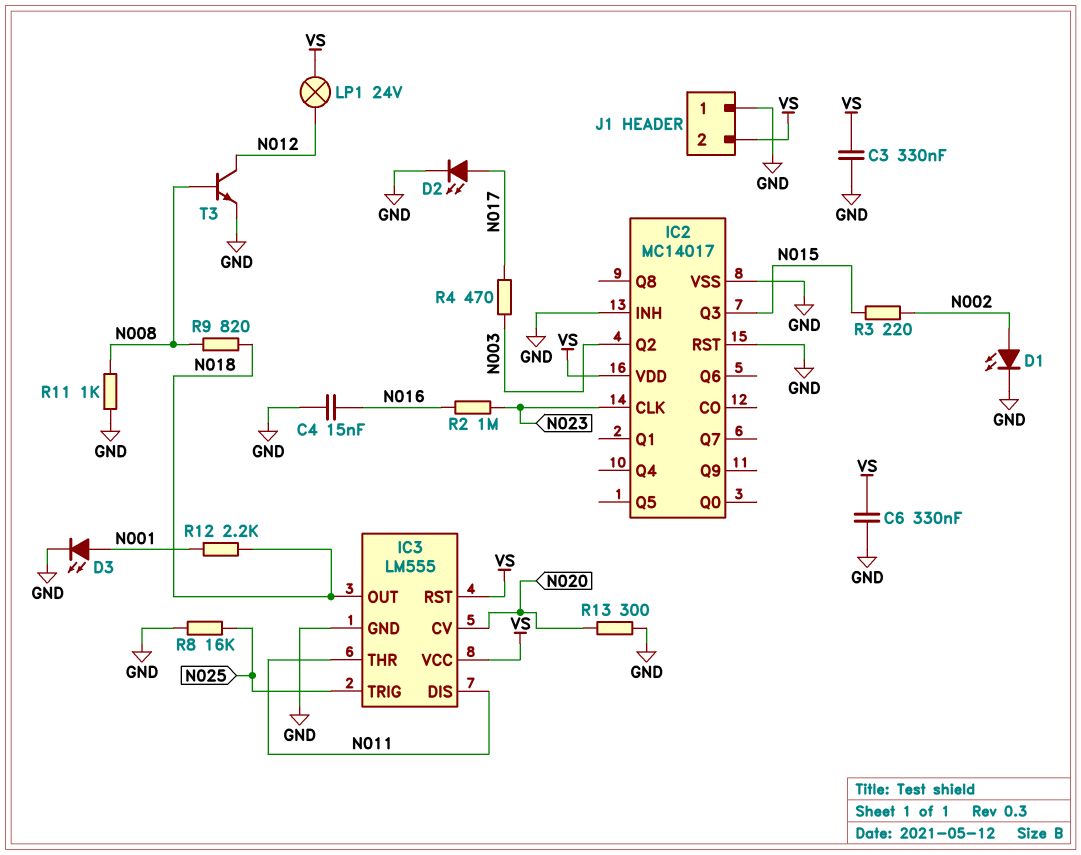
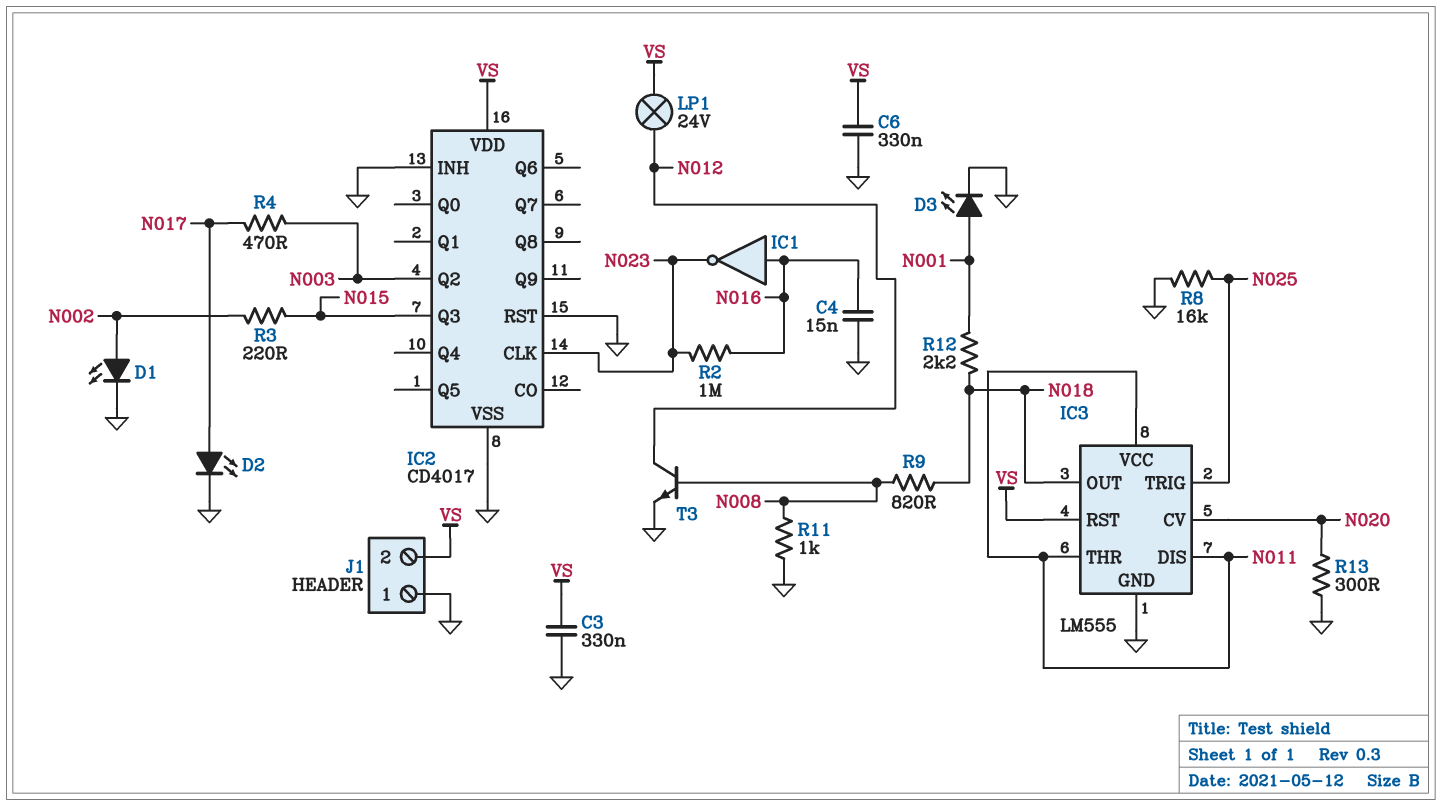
IC1: none -> NOT (in N016, out N023)
IC2: MC14017 -> CD4017
IC3 pin VCC: VS -> N011

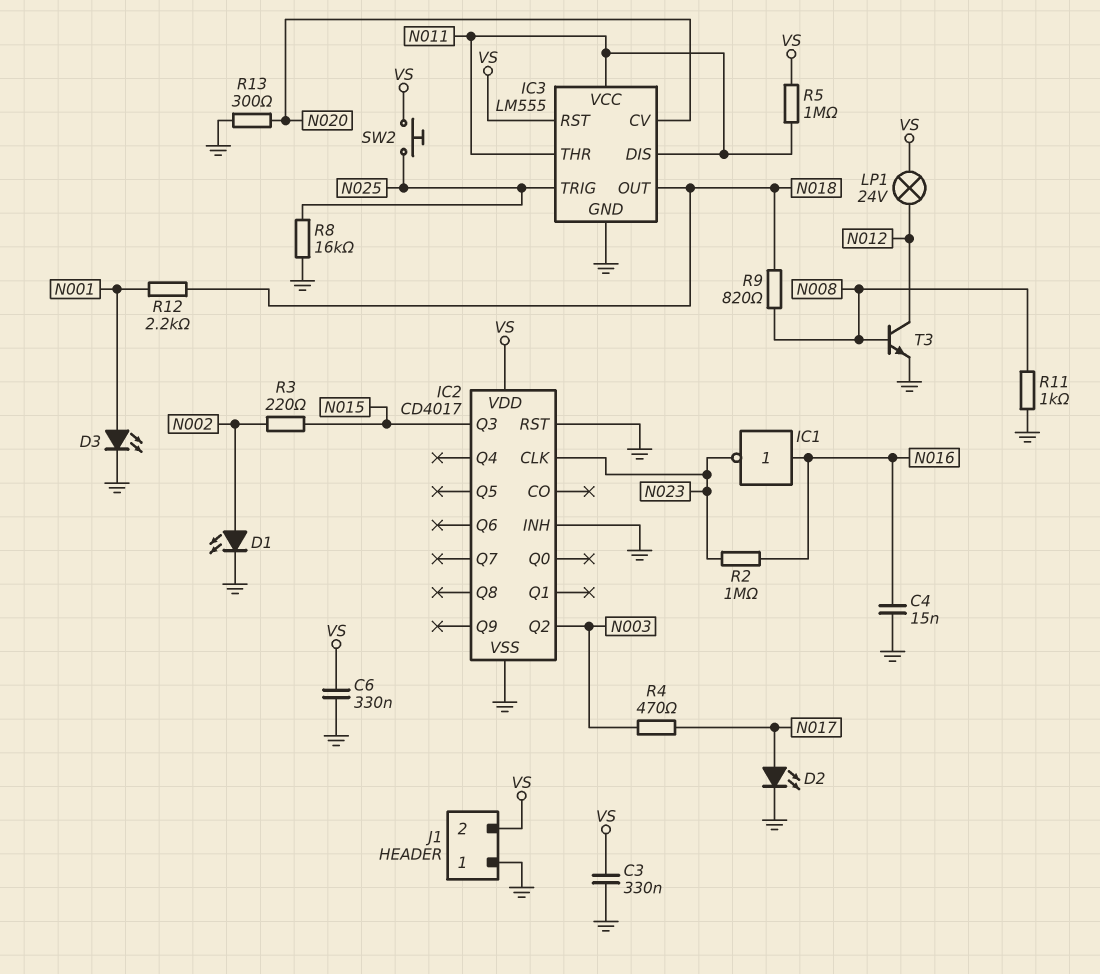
R5: none -> 1M (N011, VS)
SW2: none -> button (N025, VS)

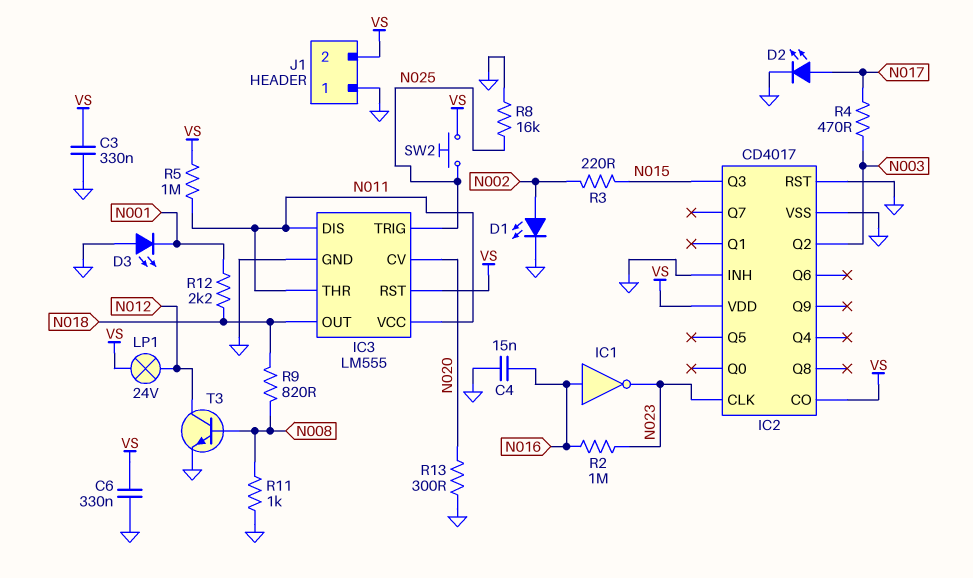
D3: LED (A N001, K GND) -> LED (A GND, K N001)
IC2 pin CO: none -> VS

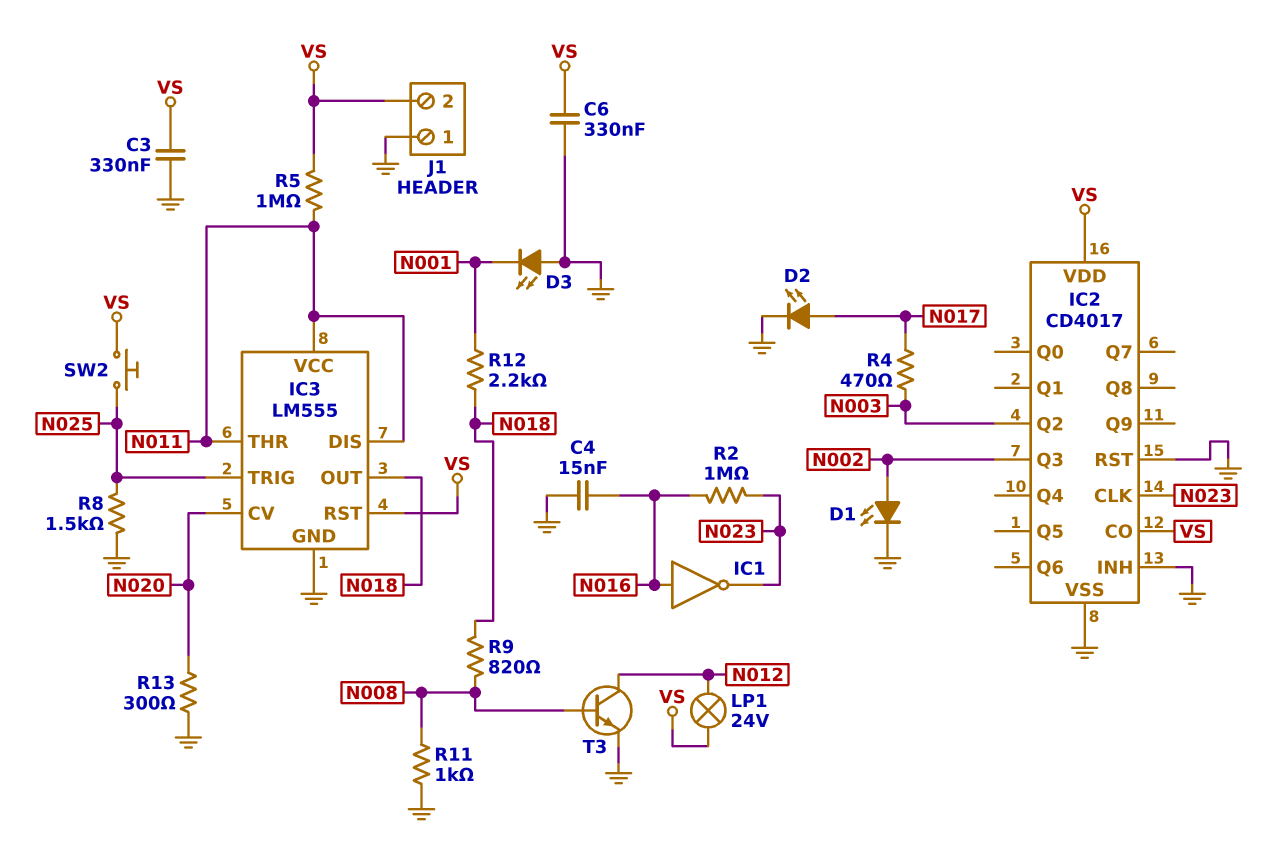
IC2 pin Q3: N015 -> N002
R3: 220 (N002, N015) -> none
R8: 16k (GND, N025) -> 1.5k (GND, N025)

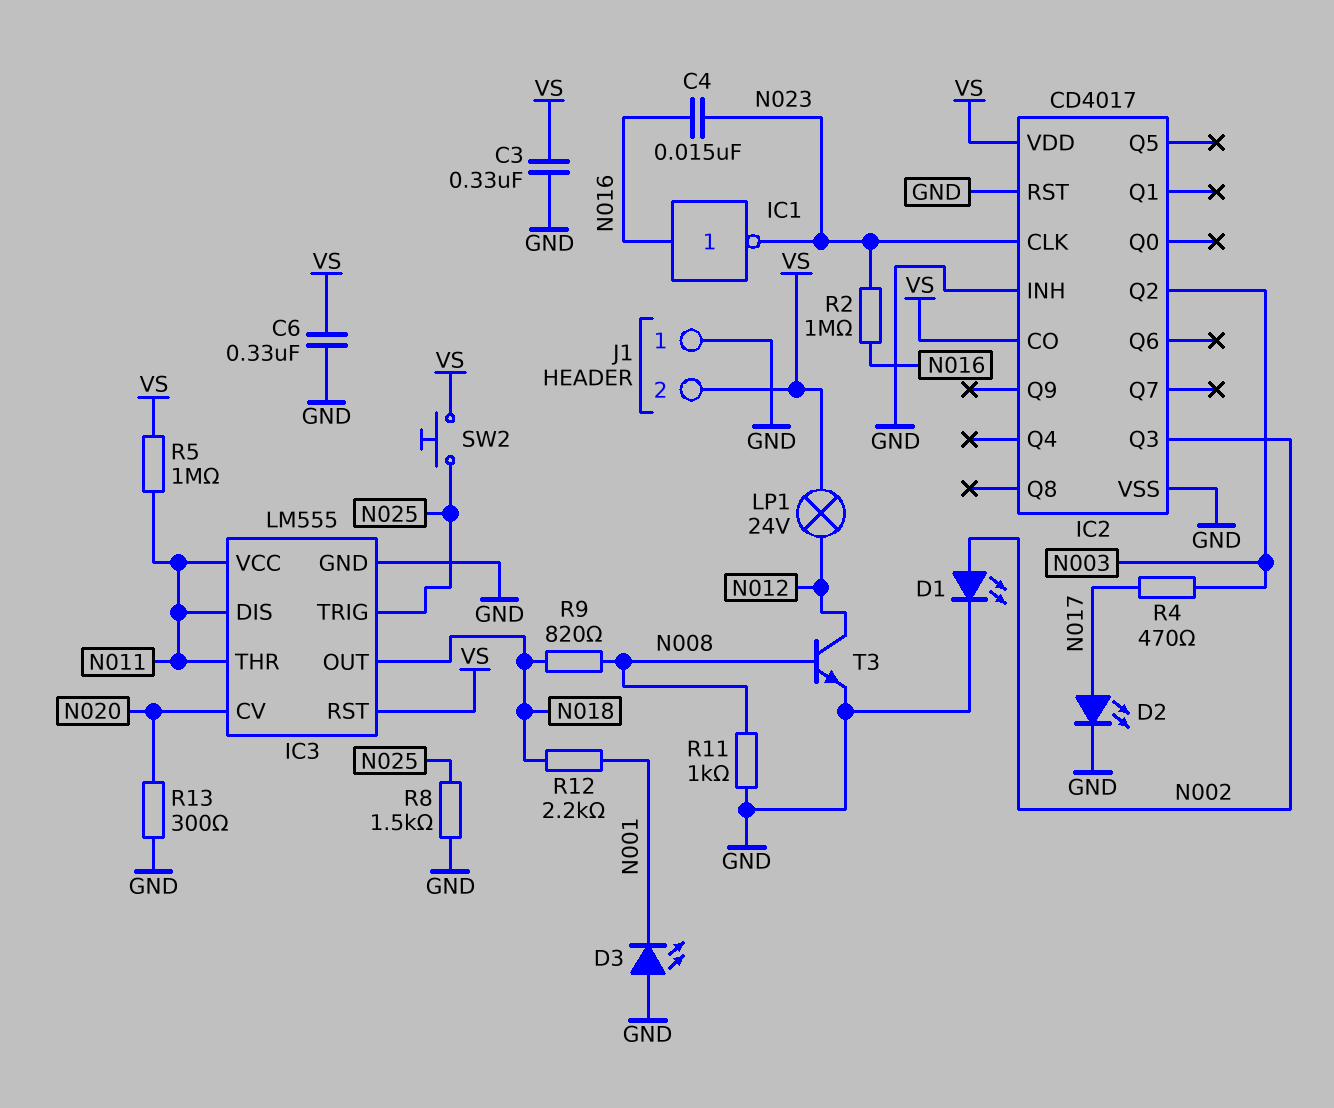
C4: 15nF (GND, N016) -> 15nF (N016, N023)

